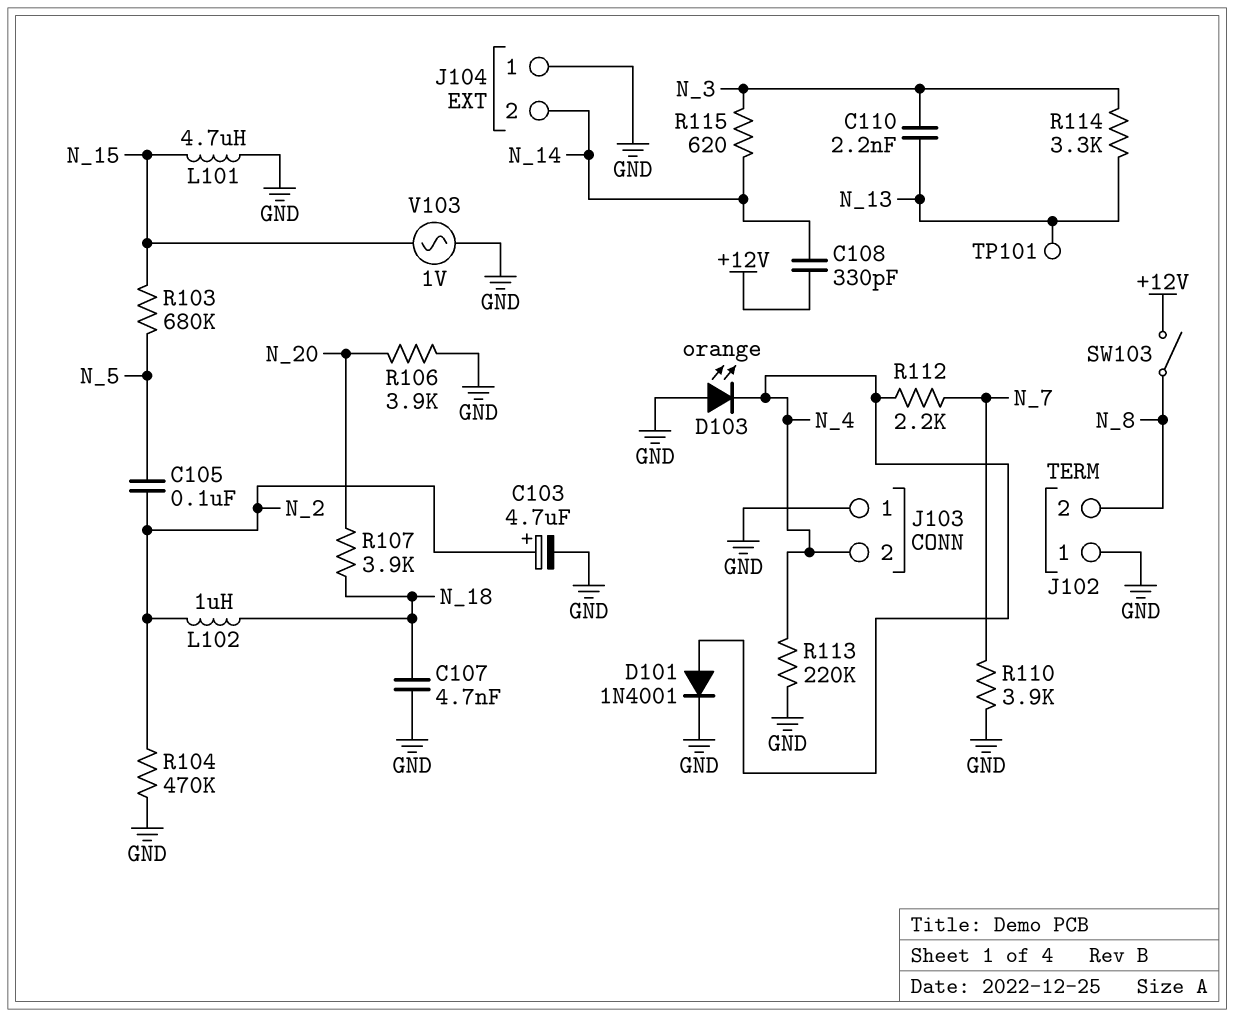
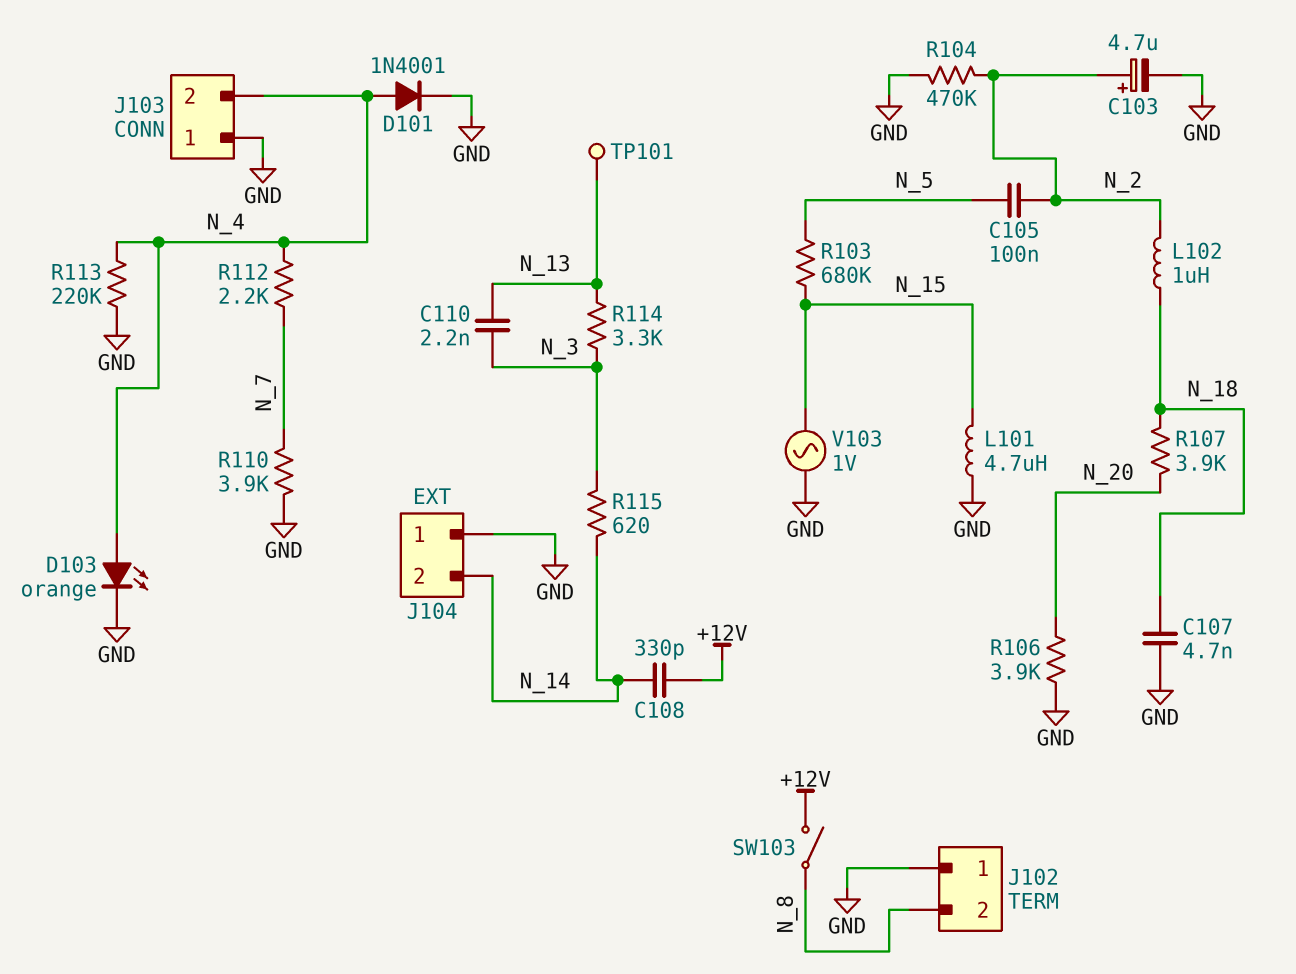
D103: LED orange (A GND, K N_4) -> LED orange (A N_4, K GND)

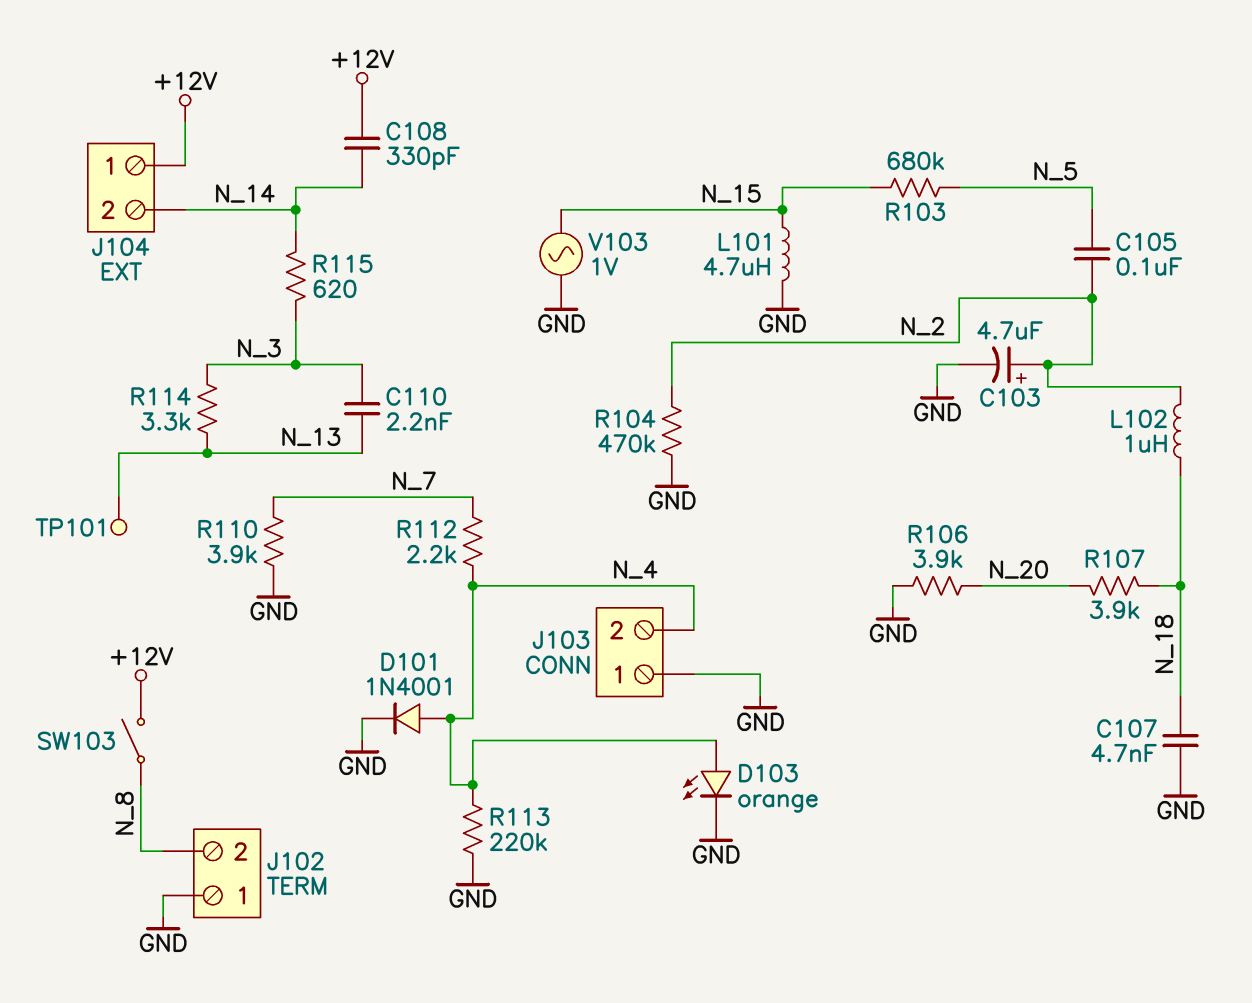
J104 pin 1: GND -> +12V

